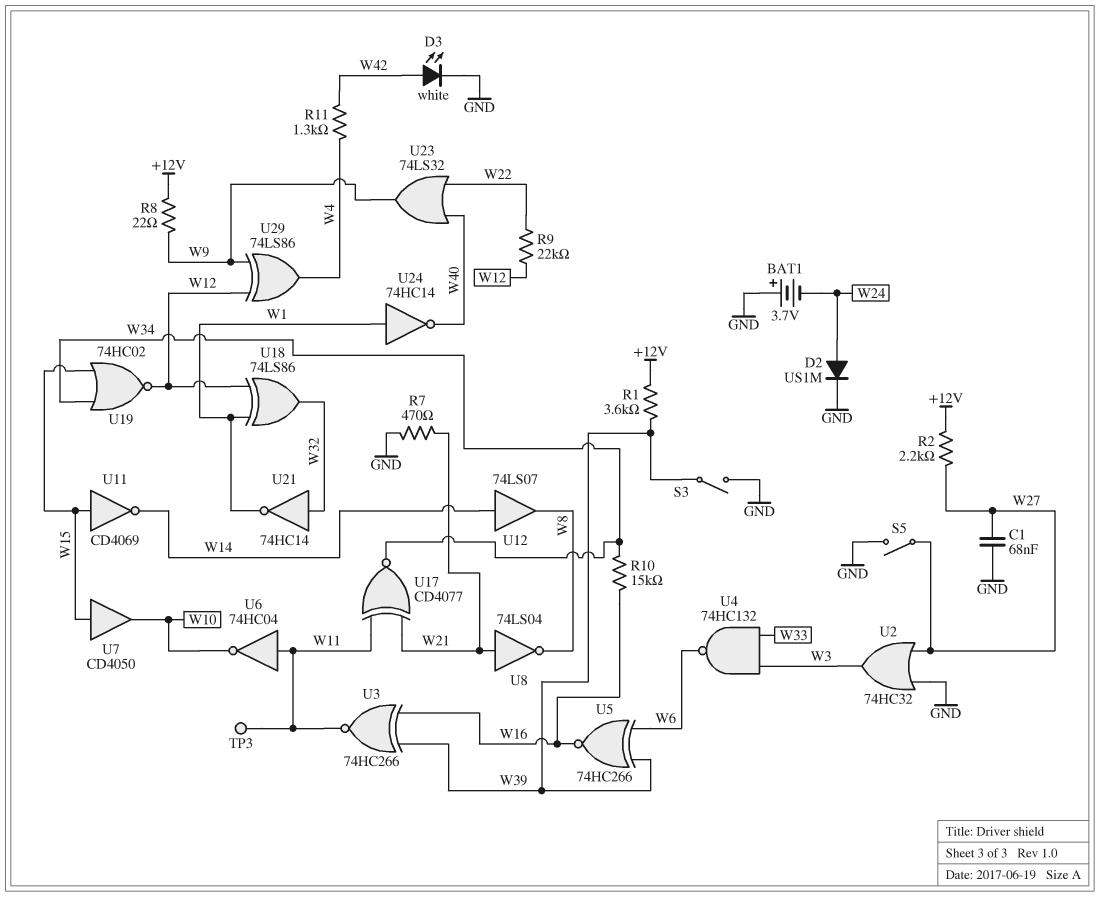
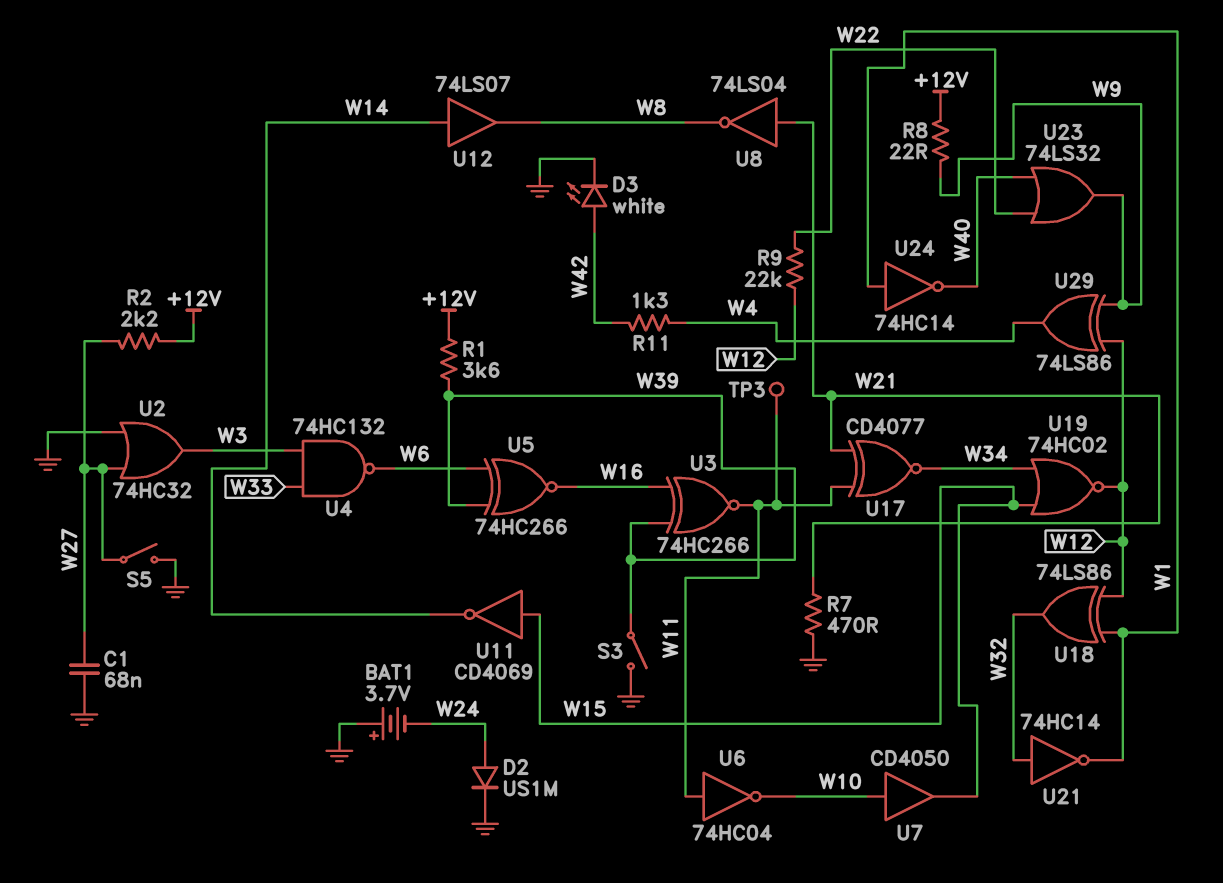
R10: 15k (W16, W34) -> none
U7: buffer CD4050 (in W15, out W10) -> buffer CD4050 (in W10, out W15)

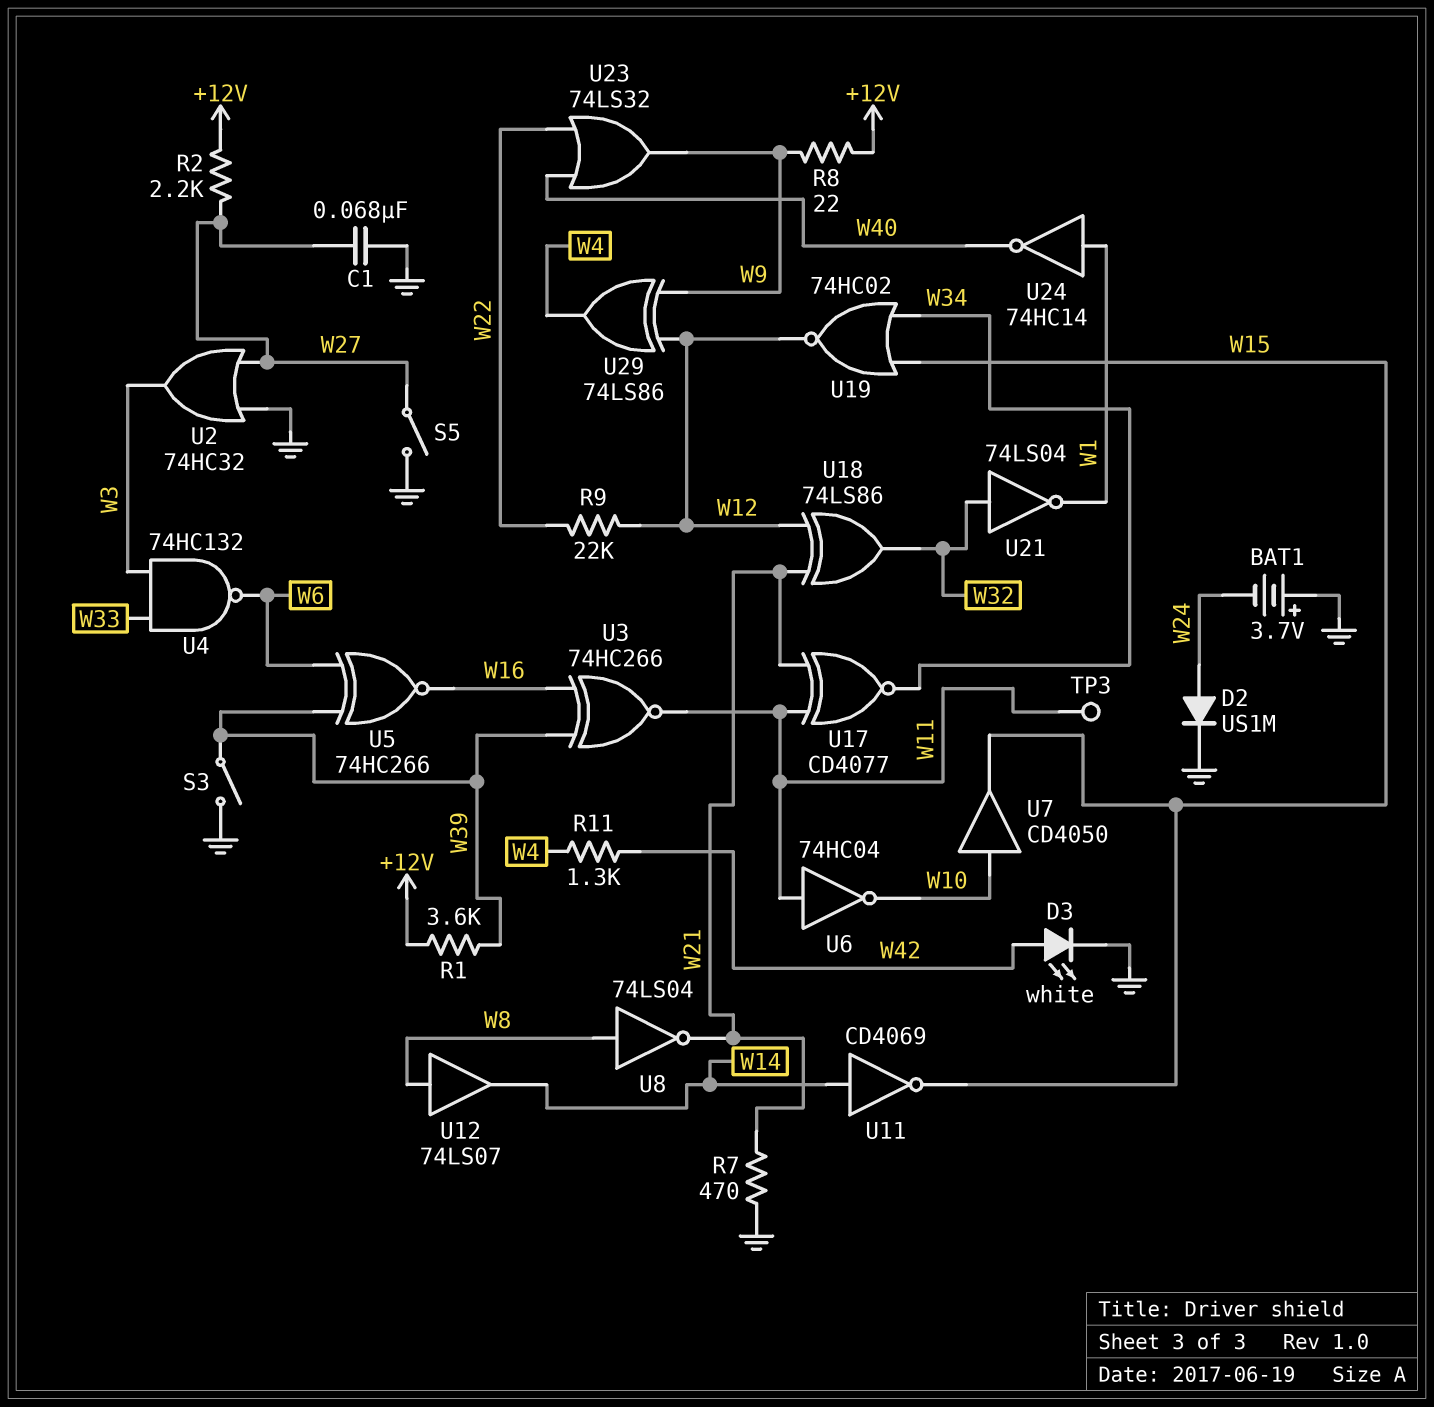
U8: NOT 74LS04 (in W21, out W8) -> NOT 74LS04 (in W8, out W21)
U11: NOT CD4069 (in W15, out W14) -> NOT CD4069 (in W14, out W15)
U12: buffer 74LS07 (in W14, out W8) -> buffer 74LS07 (in W8, out W14)
U18: XOR 74LS86 (in W1, in W12, out W32) -> XOR 74LS86 (in W12, in W21, out W32)
U21: NOT 74HC14 (in W32, out W1) -> NOT 74LS04 (in W32, out W1)

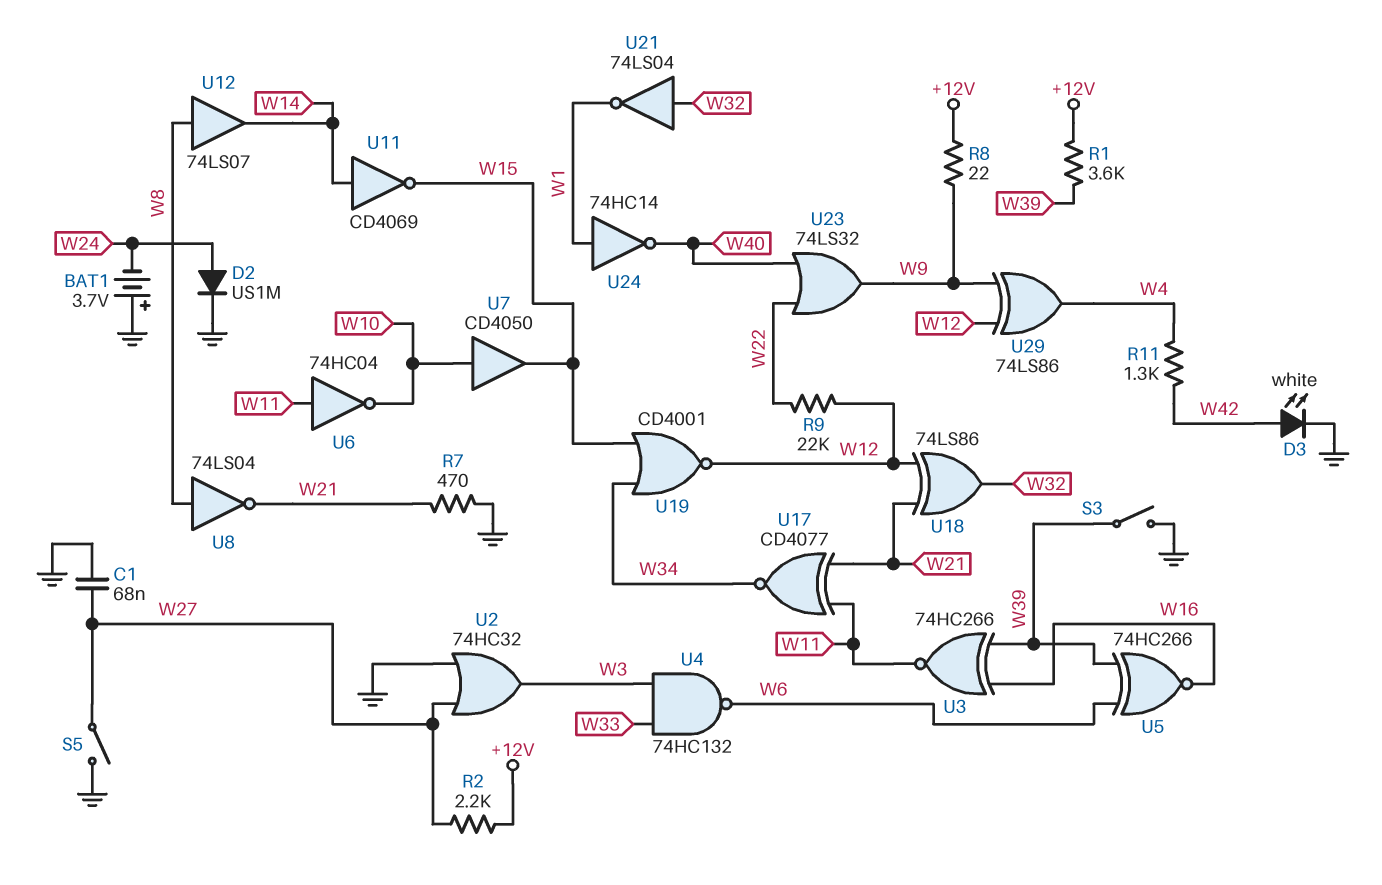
TP3: test point (W11) -> none
U19: NOR 74HC02 (in W15, in W34, out W12) -> NOR CD4001 (in W15, in W34, out W12)

